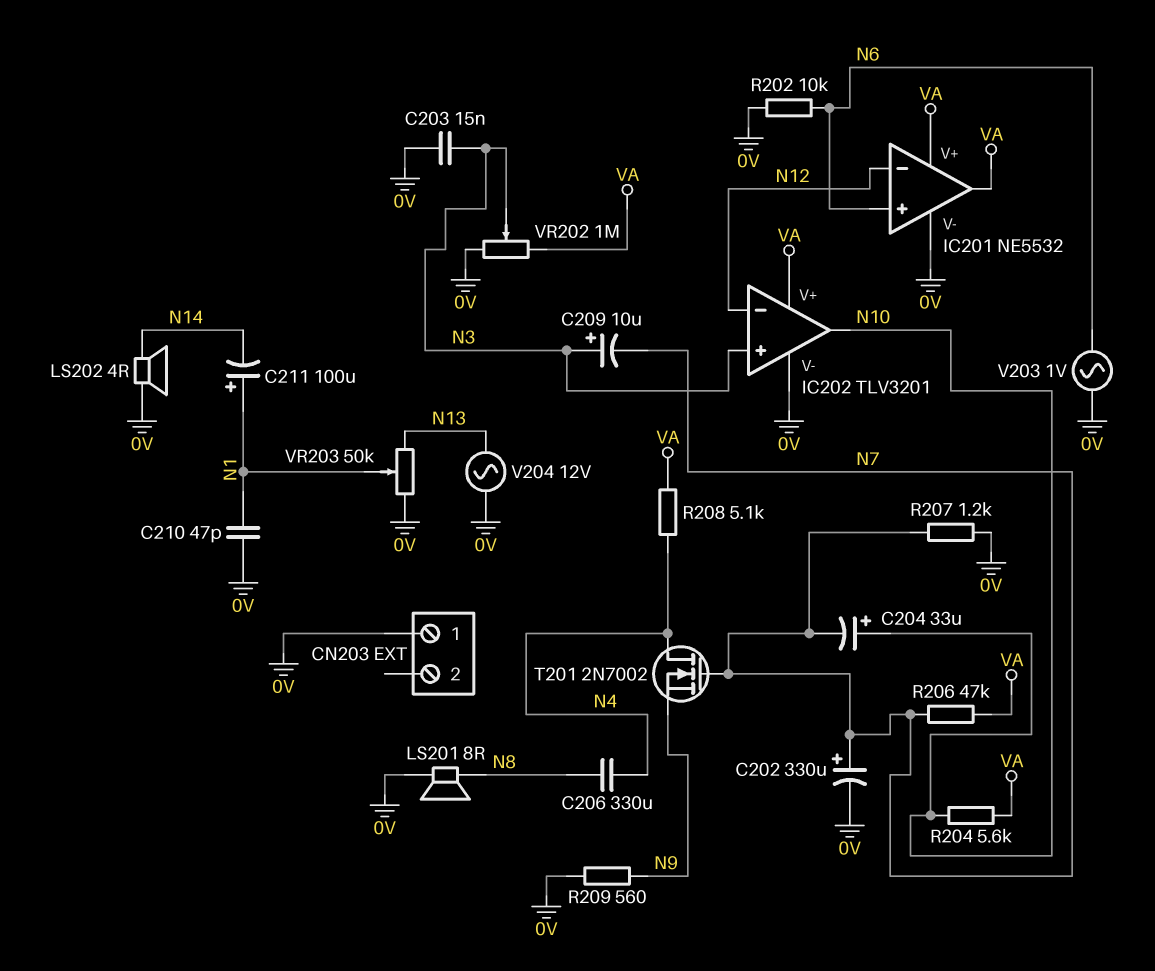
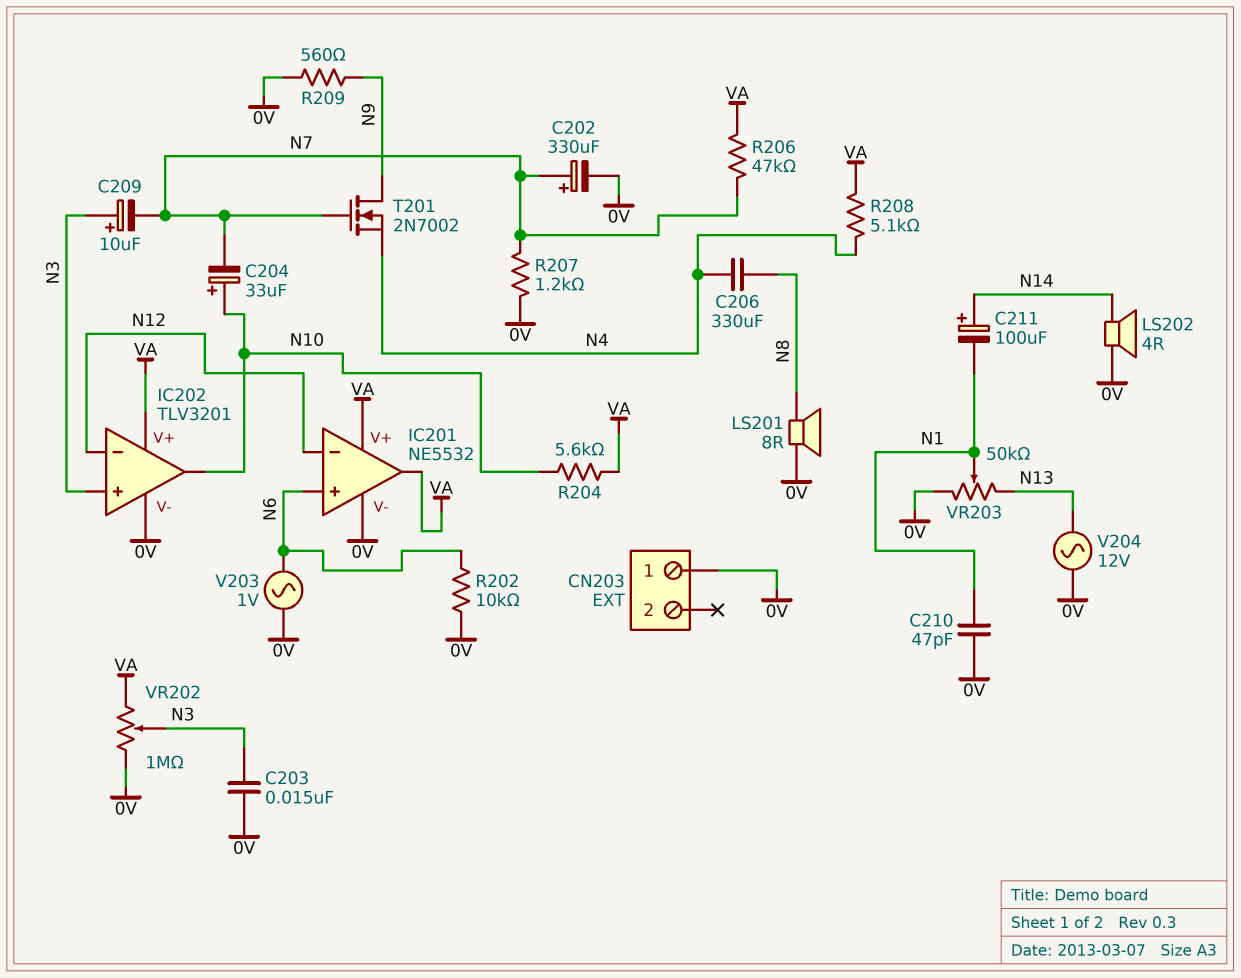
C211: 100uF (plus N1, minus N14) -> 100uF (plus N14, minus N1)
T201: NMOS 2N7002 (G N7, D N4, S N9) -> NMOS 2N7002 (G N7, D N9, S N4)

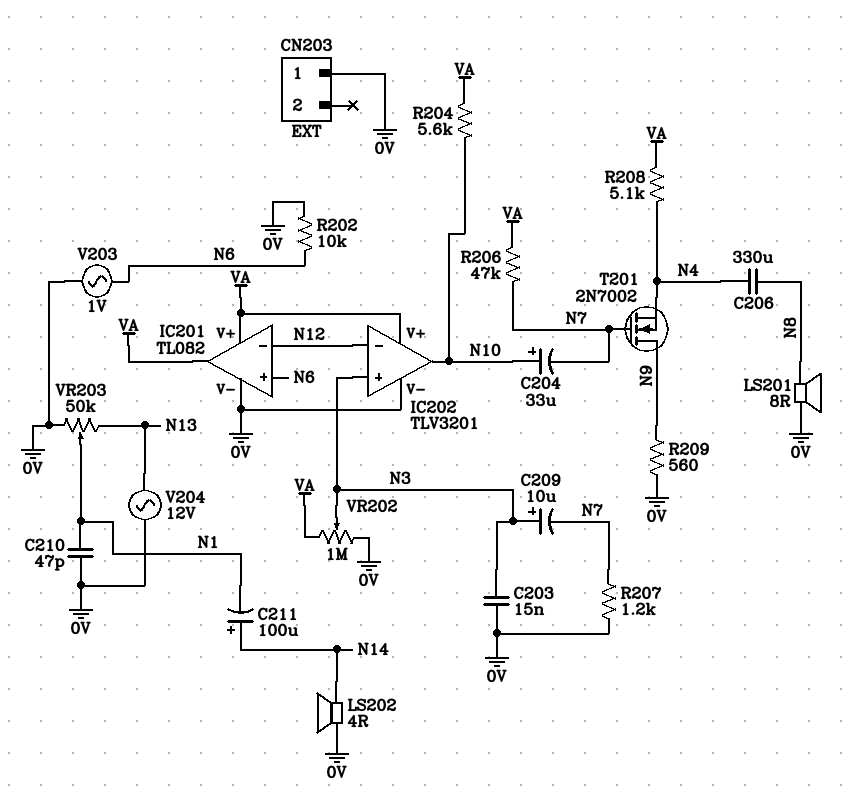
C202: 330uF (plus N7, minus 0V) -> none
IC201: NE5532 -> TL082

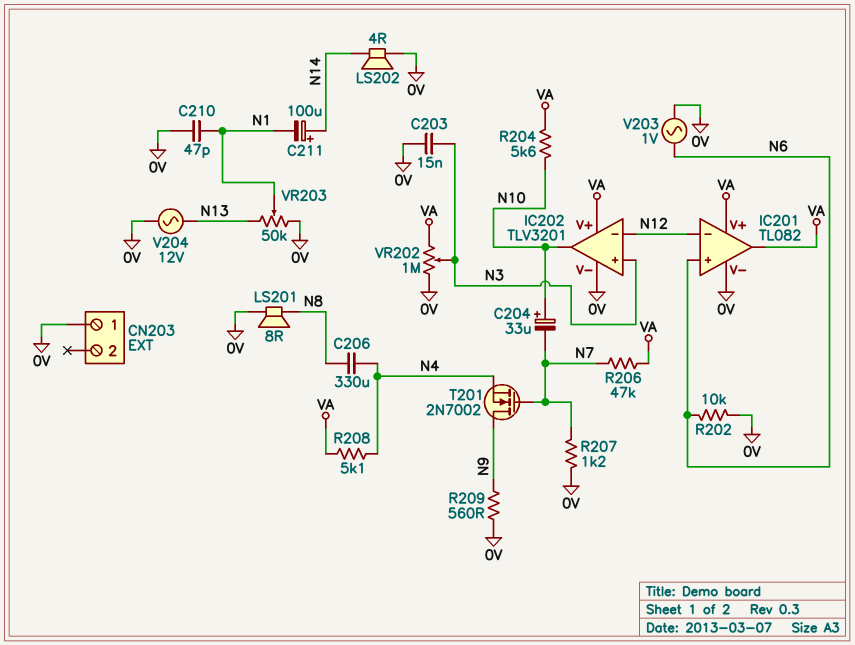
C209: 10uF (plus N3, minus N7) -> none

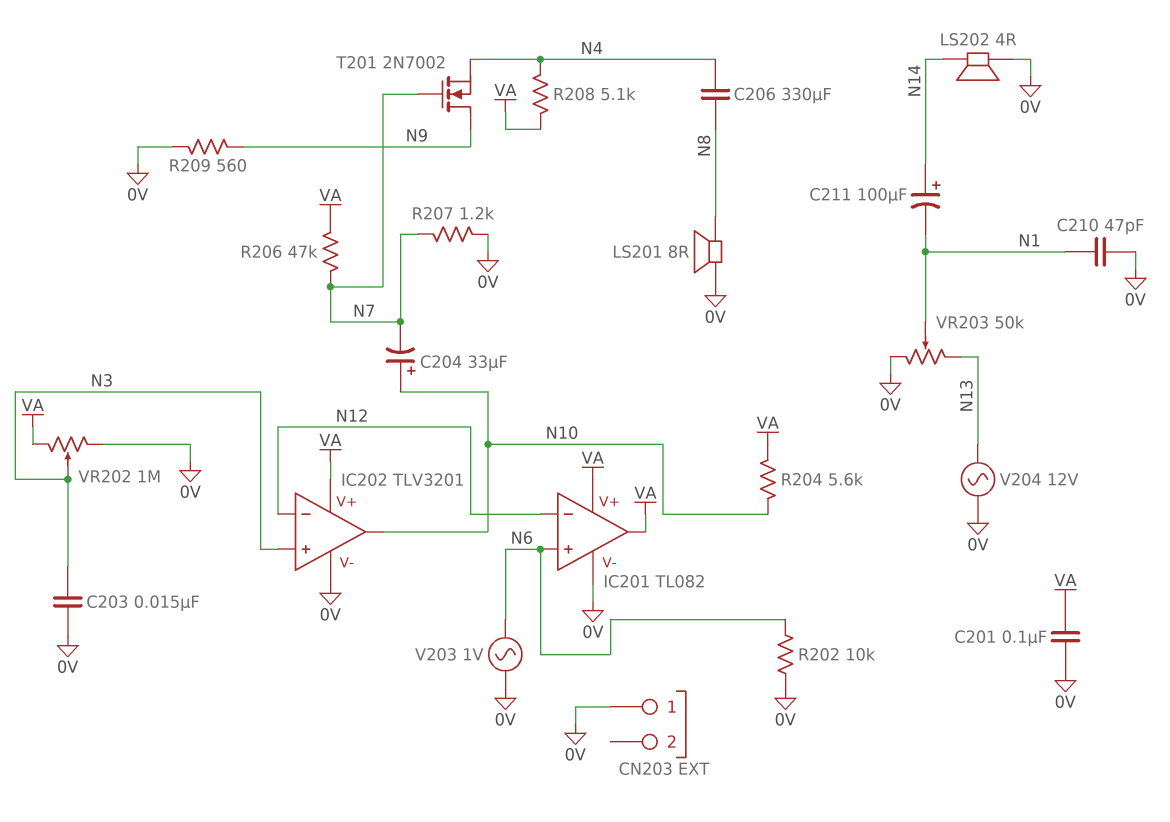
C201: none -> 100nF (0V, VA)

